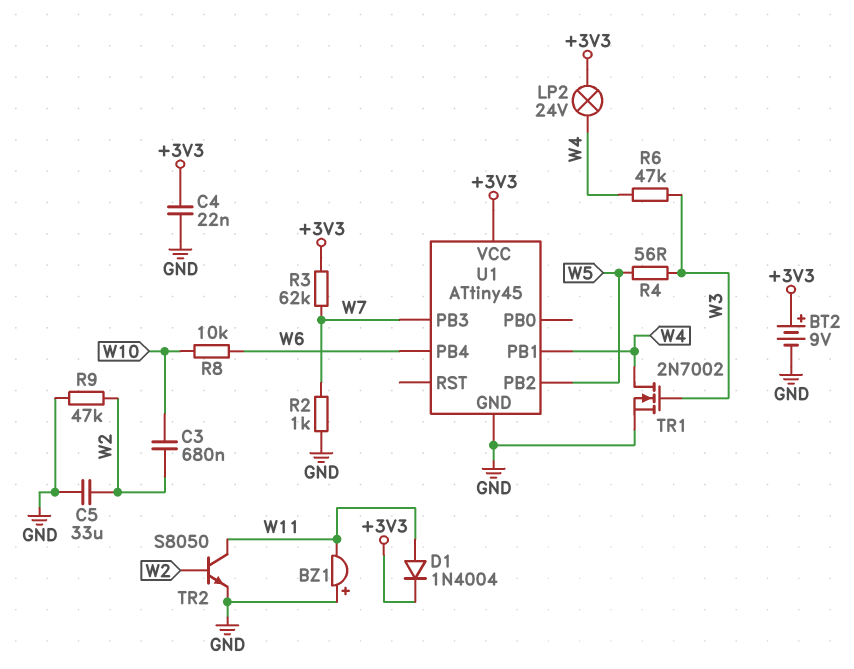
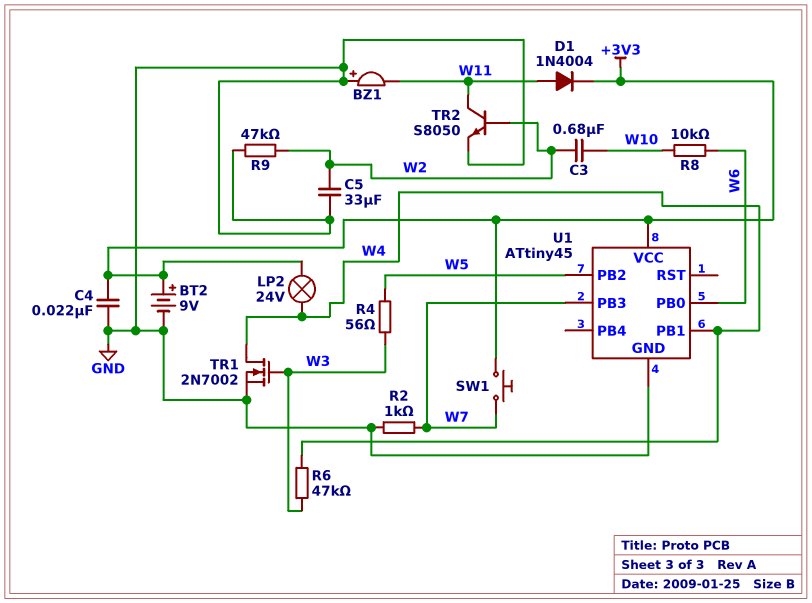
R3: 62k (+3V3, W7) -> none
SW1: none -> button (+3V3, W7)
U1 pin PB0: none -> W6
U1 pin PB4: W6 -> none

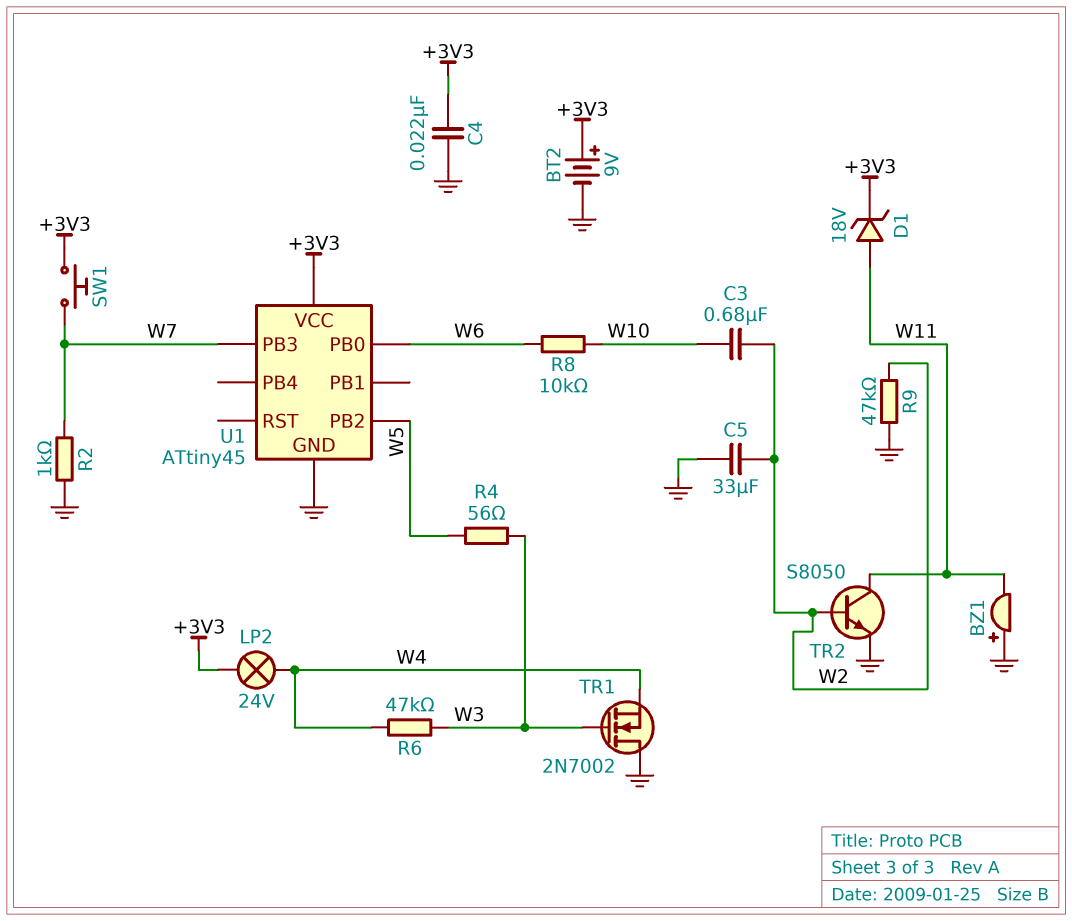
D1: diode 1N4004 (A W11, K +3V3) -> zener 18V (A W11, K +3V3)
TR1: NMOS 2N7002 (G W3, D W4, S GND) -> NMOS 2N7002 (G W3, D GND, S W4)
U1 pin PB1: W4 -> none

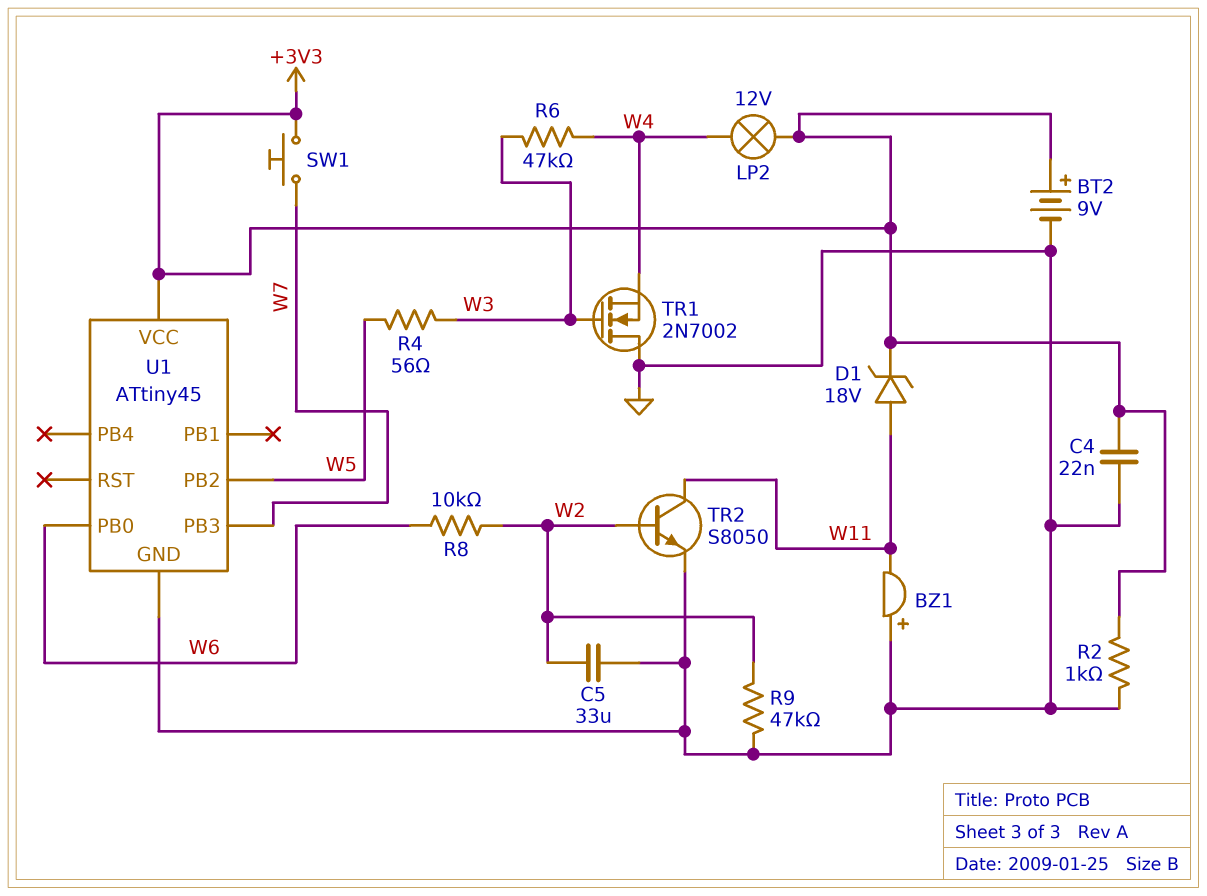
C3: 680nF (W2, W10) -> none
LP2: lamp 24V (+3V3, W4) -> lamp 12V (+3V3, W4)
R2: 1k (GND, W7) -> 1k (+3V3, GND)
R8: 10k (W6, W10) -> 10k (W2, W6)

